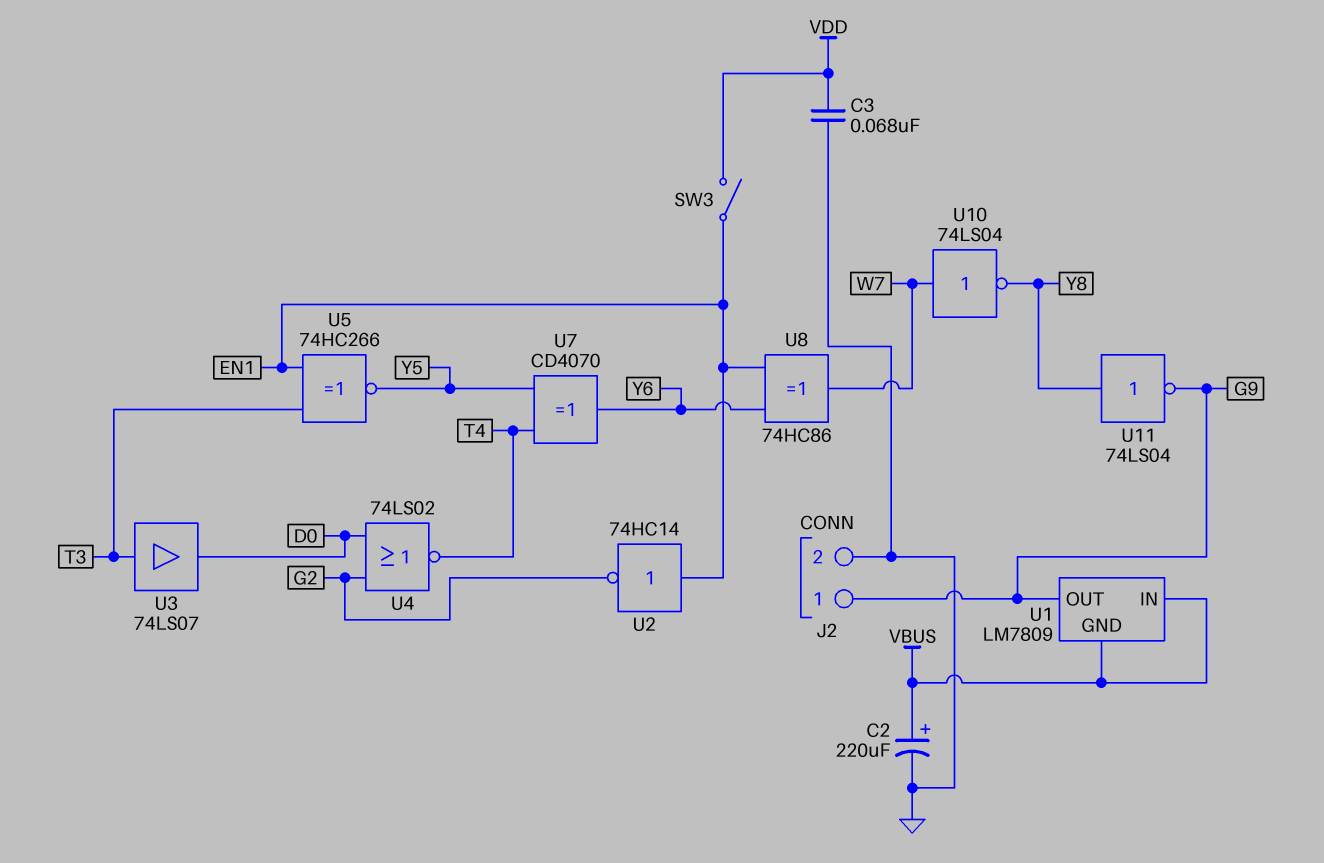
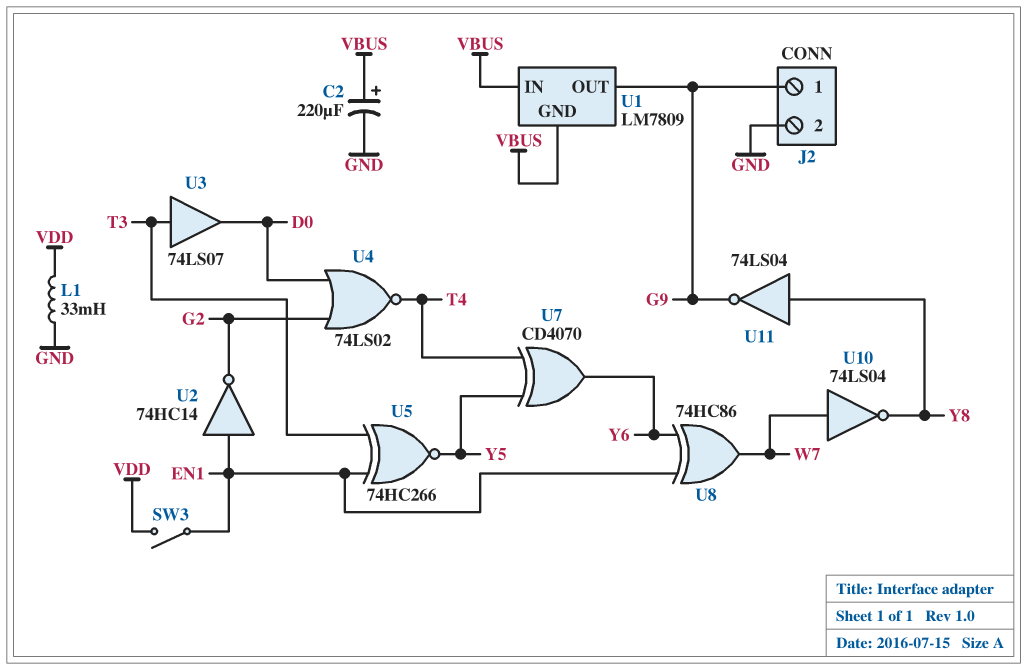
C3: 68nF (GND, VDD) -> none
L1: none -> 33mH (GND, VDD)

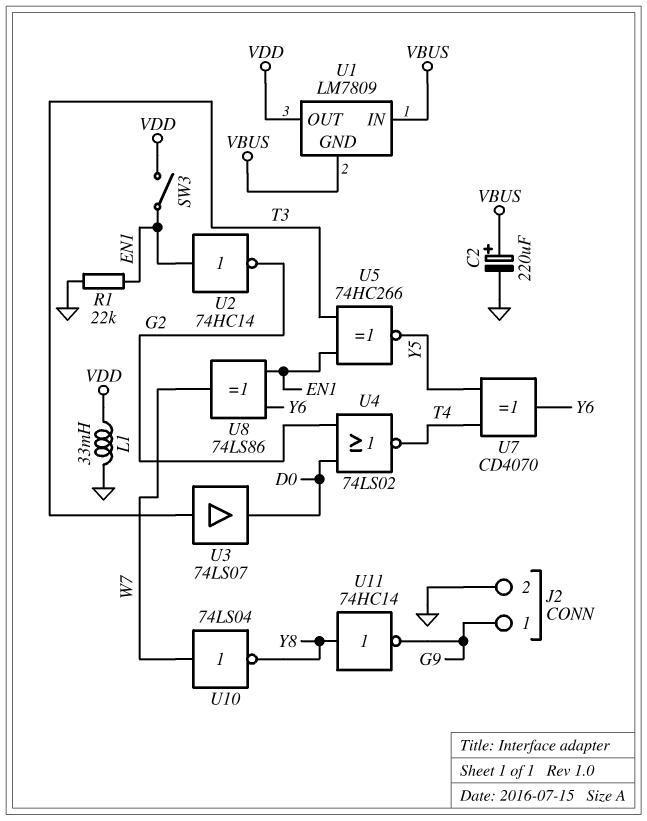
R1: none -> 22k (EN1, GND)
U1 pin OUT: G9 -> VDD
U8: XOR 74HC86 (in EN1, in Y6, out W7) -> XOR 74LS86 (in EN1, in Y6, out W7)
U11: NOT 74LS04 (in Y8, out G9) -> NOT 74HC14 (in Y8, out G9)

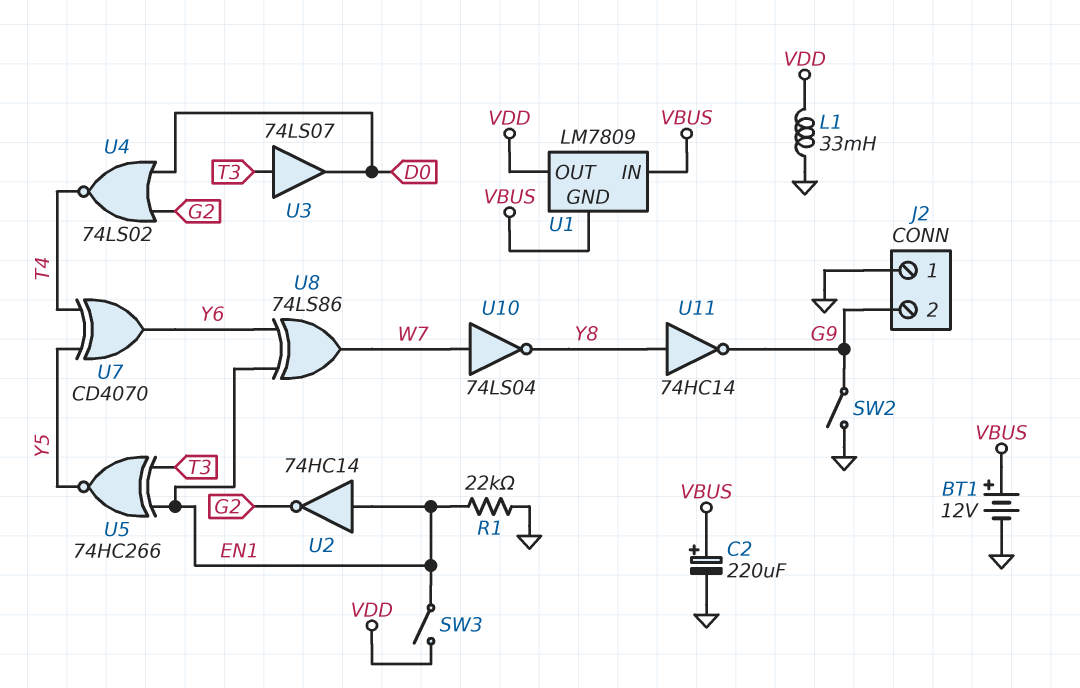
BT1: none -> 12V (plus VBUS, minus GND)
J2 pin 1: G9 -> GND
J2 pin 2: GND -> G9
SW2: none -> switch (G9, GND)

